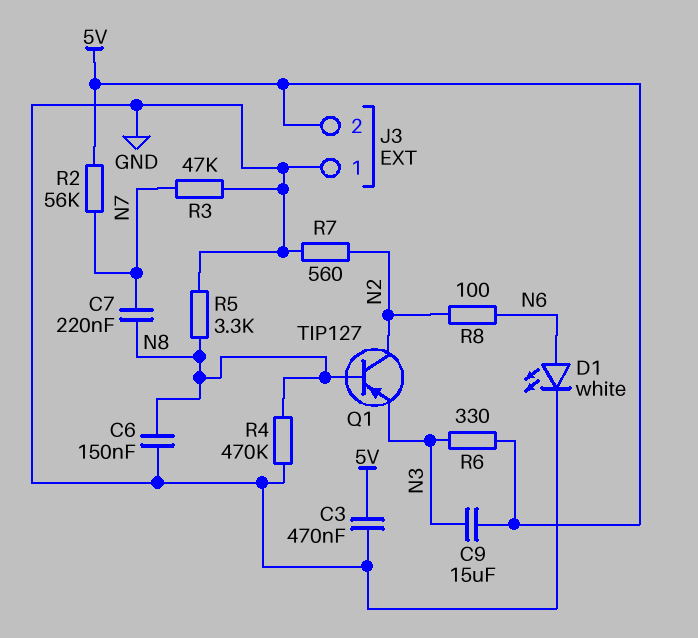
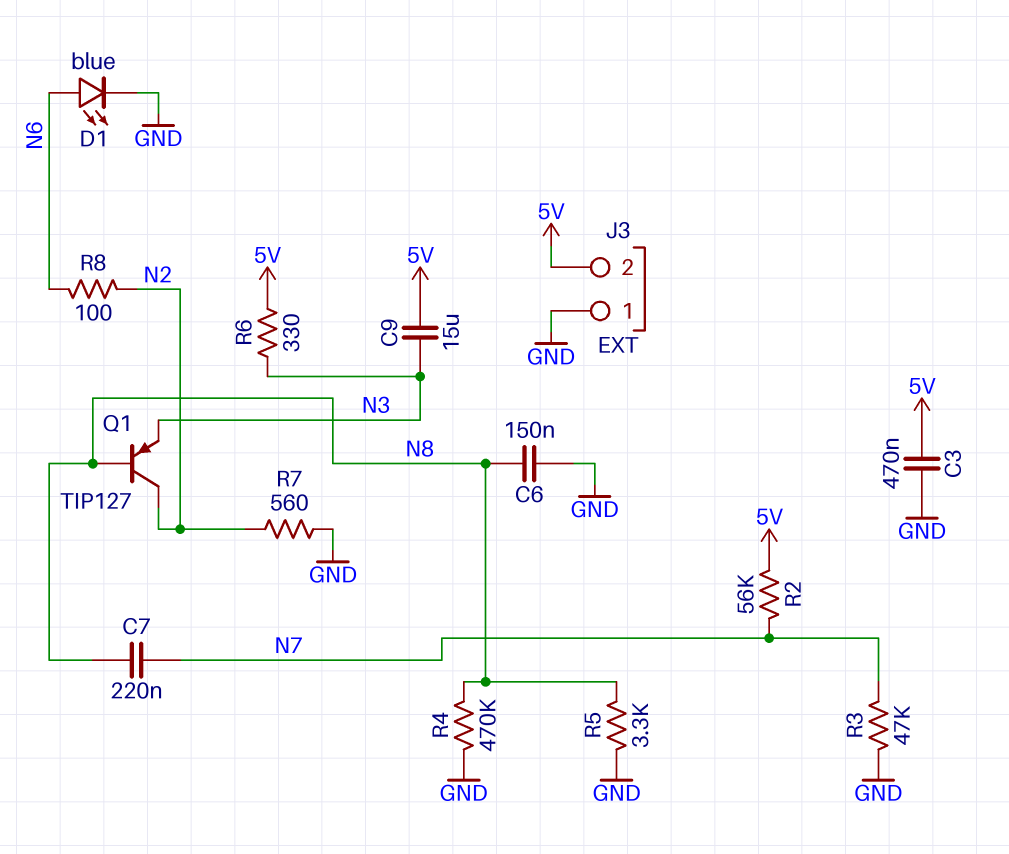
D1: LED white (A N6, K GND) -> LED blue (A N6, K GND)

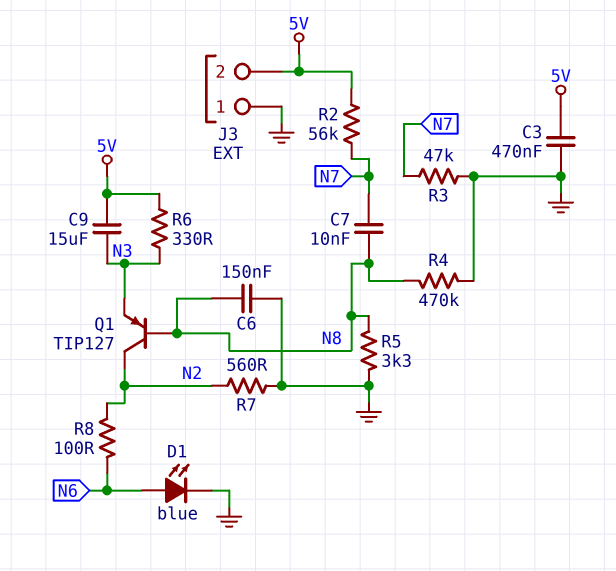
C7: 220nF (N7, N8) -> 10nF (N7, N8)

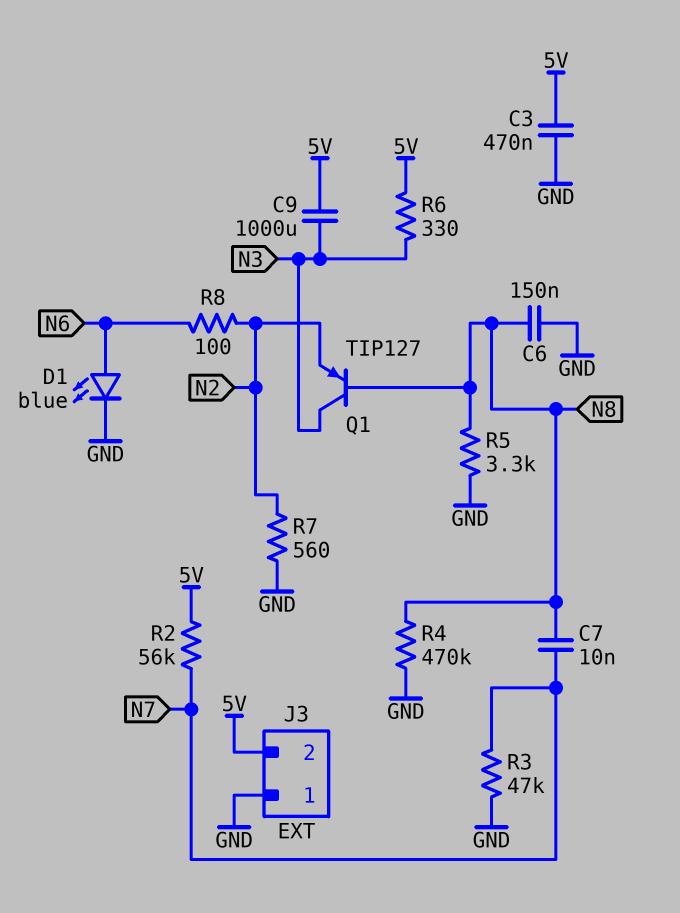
C9: 15uF (5V, N3) -> 1000uF (5V, N3)
Q1: PNP TIP127 (B N8, C N2, E N3) -> PNP TIP127 (B N8, C N3, E N2)

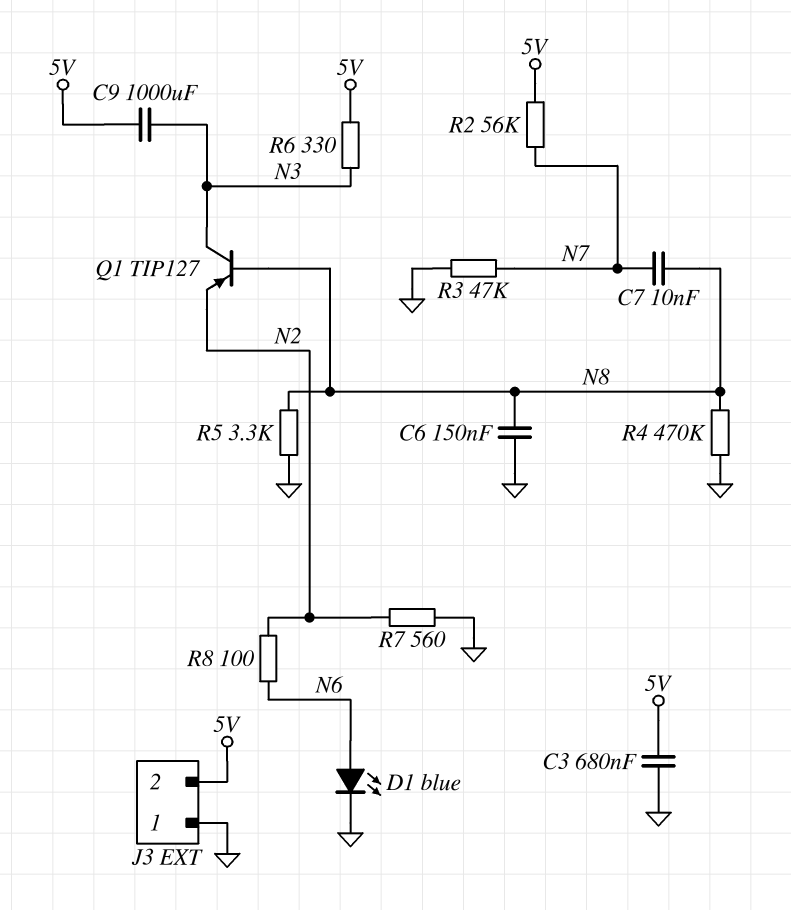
C3: 470nF (5V, GND) -> 680nF (5V, GND)

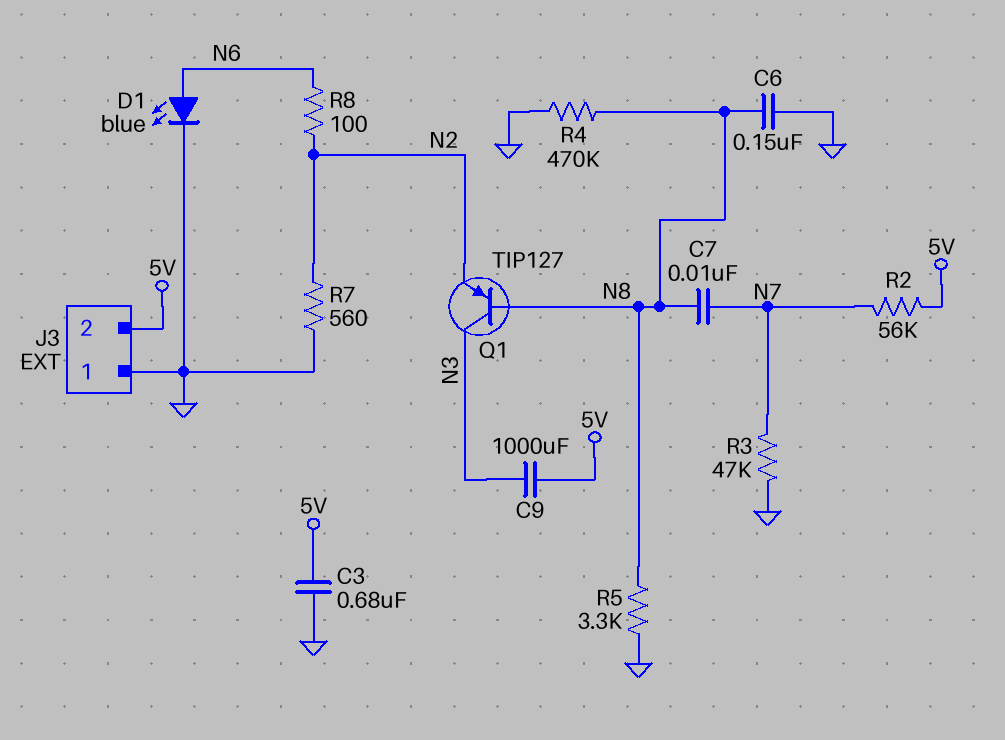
R6: 330 (5V, N3) -> none

